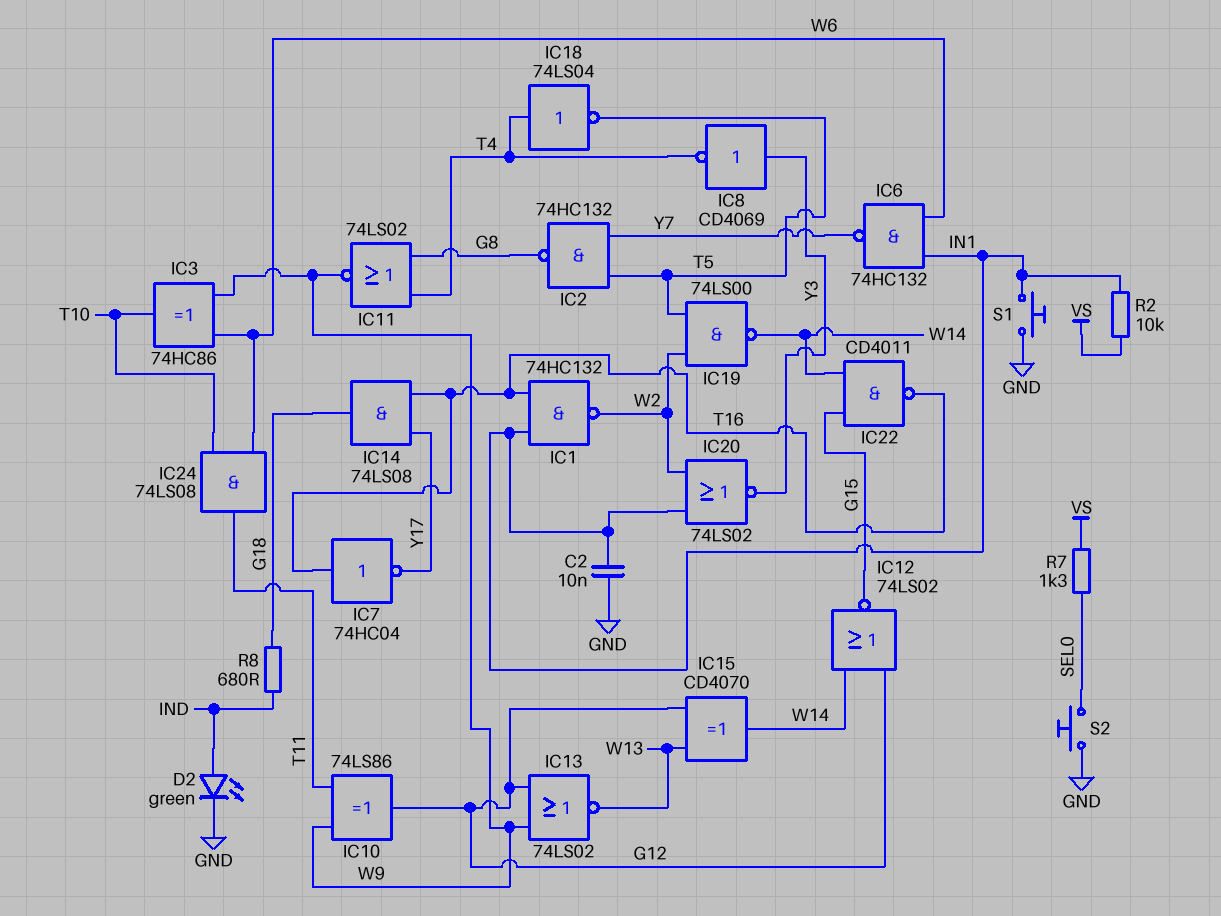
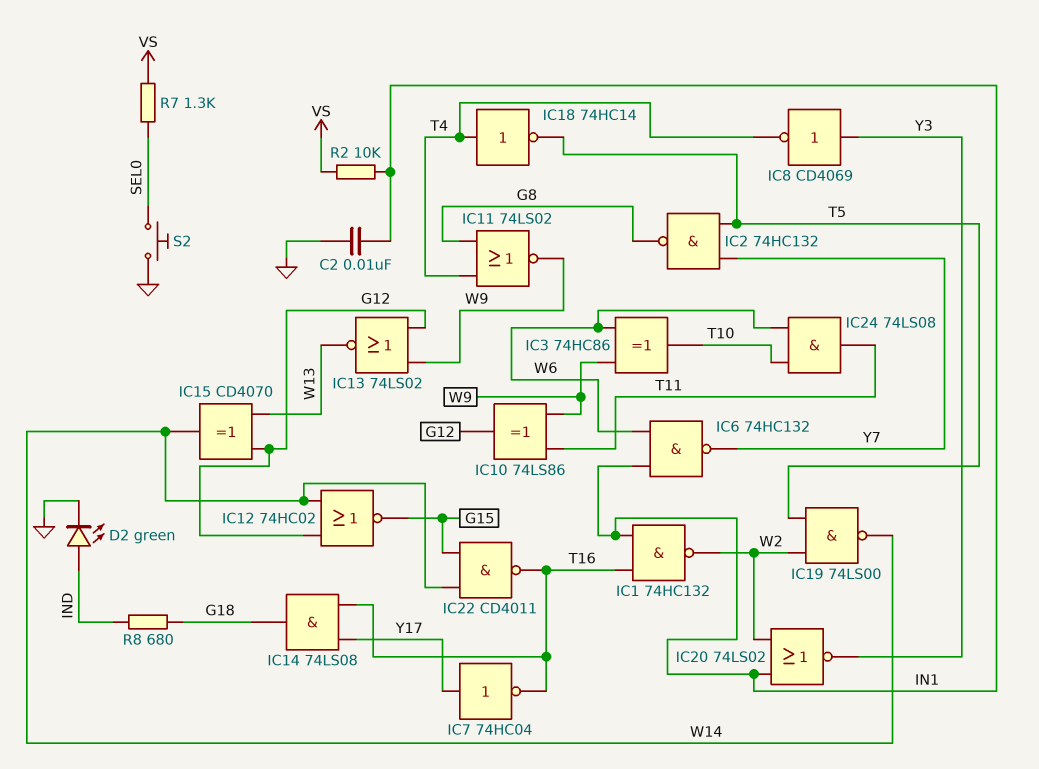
IC7: NOT 74HC04 (in T16, out Y17) -> NOT 74HC04 (in Y17, out T16)
IC12: NOR 74LS02 (in G12, in W14, out G15) -> NOR 74HC02 (in G12, in W14, out G15)
IC18: NOT 74LS04 (in T4, out T5) -> NOT 74HC14 (in T4, out T5)
S1: button (GND, IN1) -> none

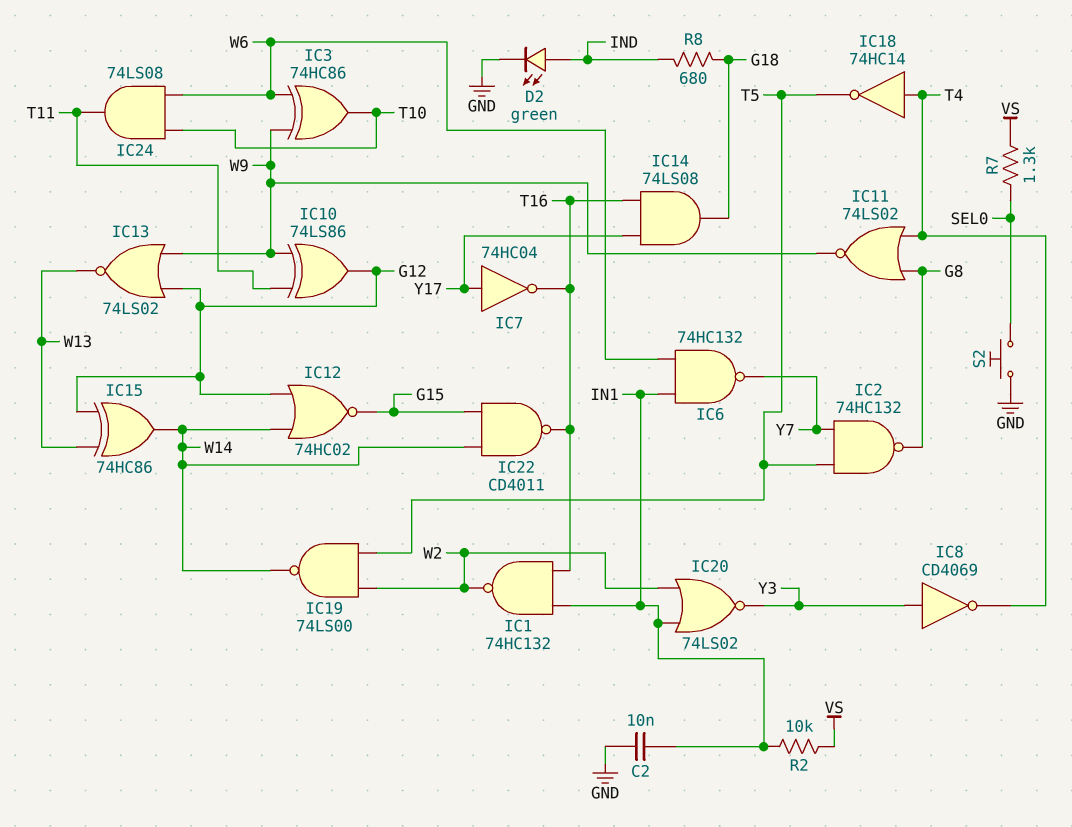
IC15: XOR CD4070 (in G12, in W13, out W14) -> XOR 74HC86 (in G12, in W13, out W14)

